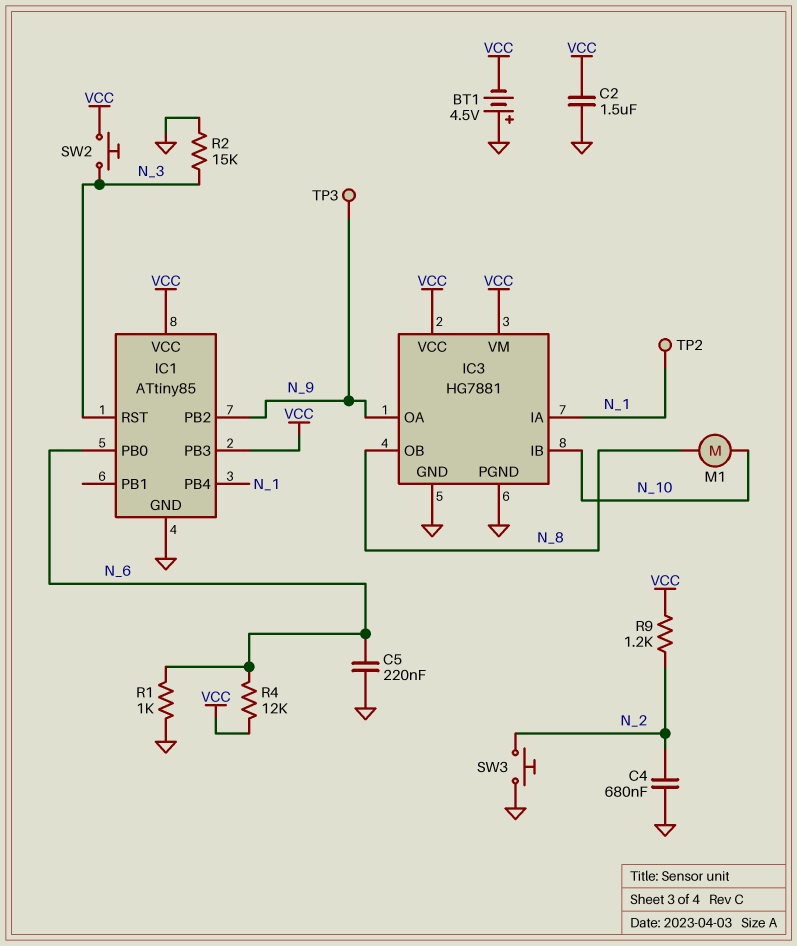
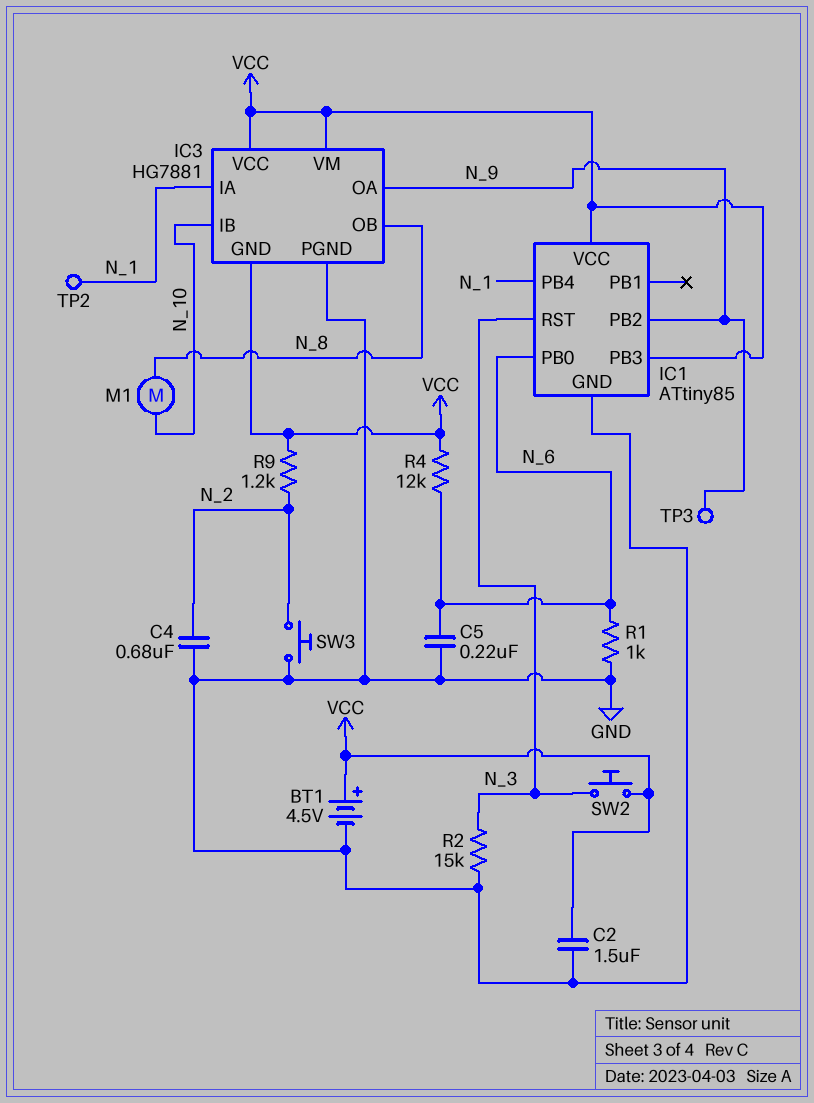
BT1: 4.5V (plus GND, minus VCC) -> 4.5V (plus VCC, minus GND)
IC3 pin GND: GND -> VCC

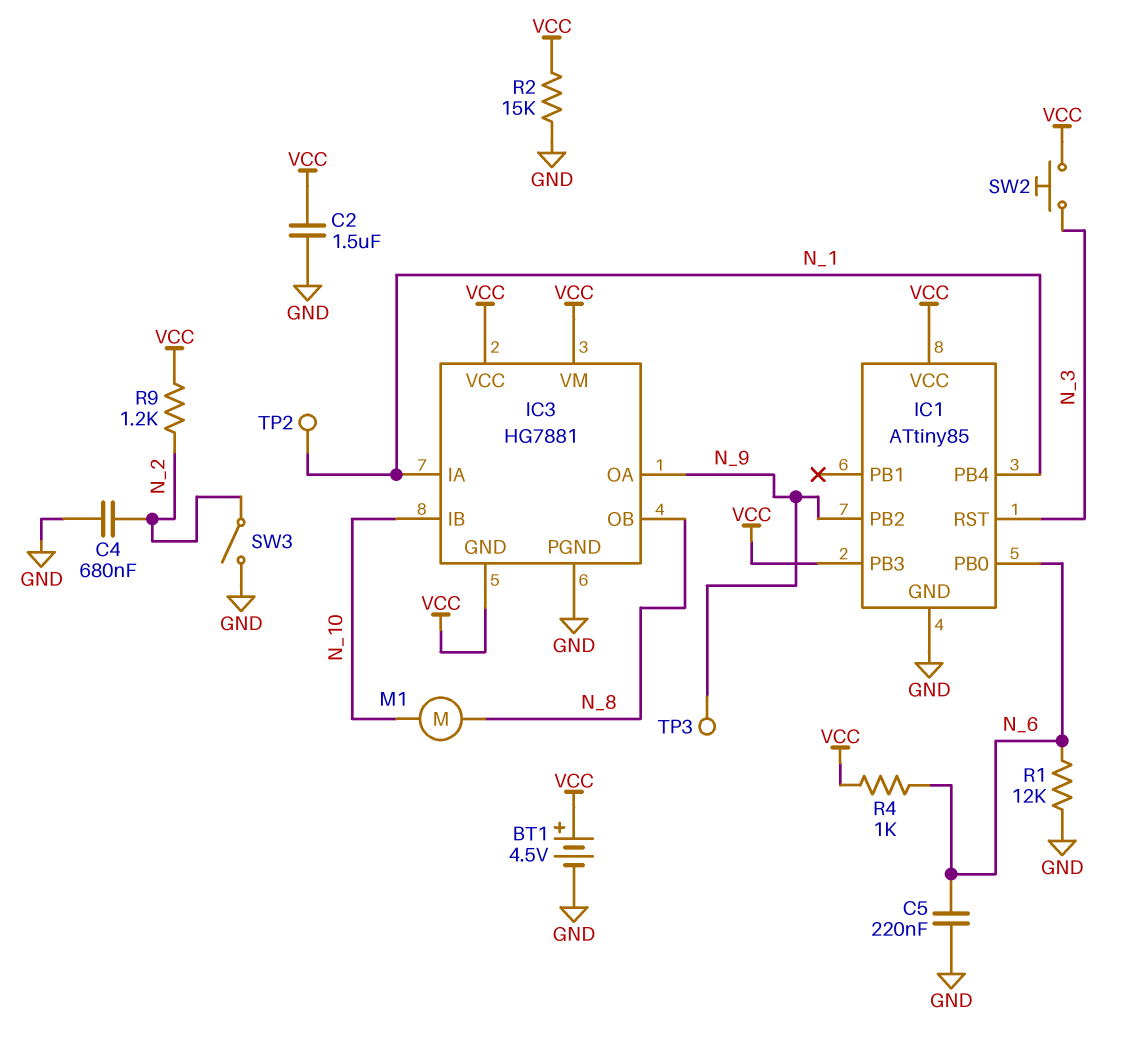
R1: 1k (GND, N_6) -> 12k (GND, N_6)
R2: 15k (GND, N_3) -> 15k (GND, VCC)
R4: 12k (N_6, VCC) -> 1k (N_6, VCC)
SW3: button (GND, N_2) -> switch (GND, N_2)

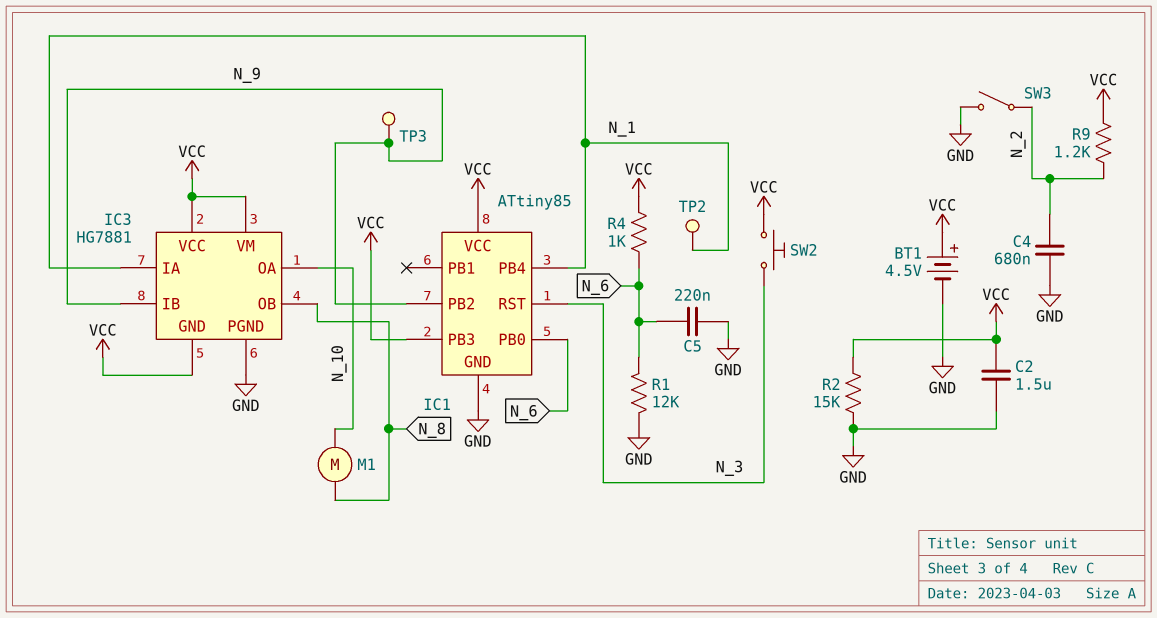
IC3 pin IB: N_10 -> N_9
IC3 pin OA: N_9 -> N_10

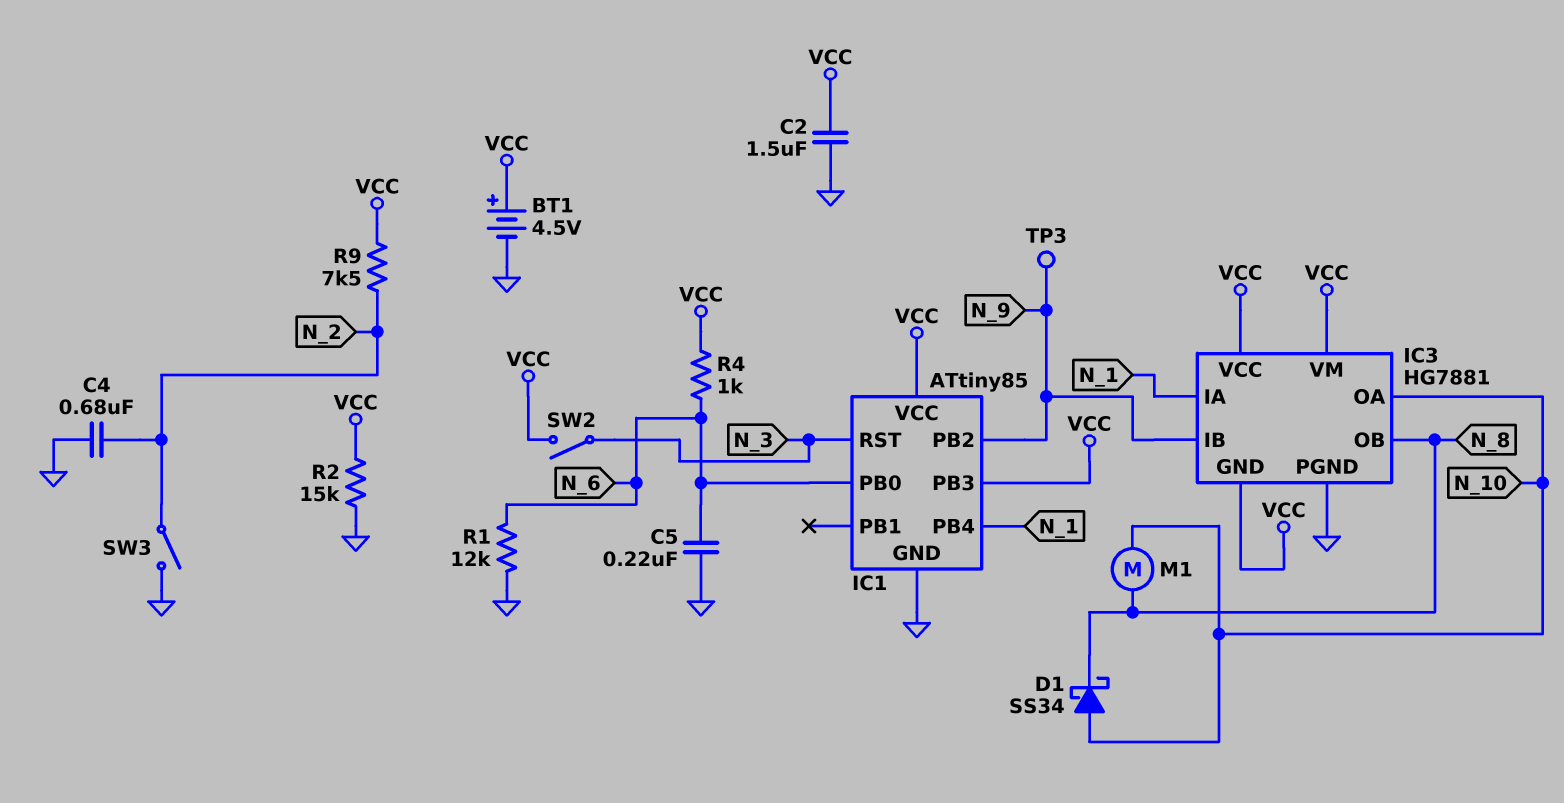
D1: none -> schottky SS34 (A N_10, K N_8)
R9: 1.2k (N_2, VCC) -> 7.5k (N_2, VCC)
SW2: button (N_3, VCC) -> switch (N_3, VCC)
TP2: test point (N_1) -> none

